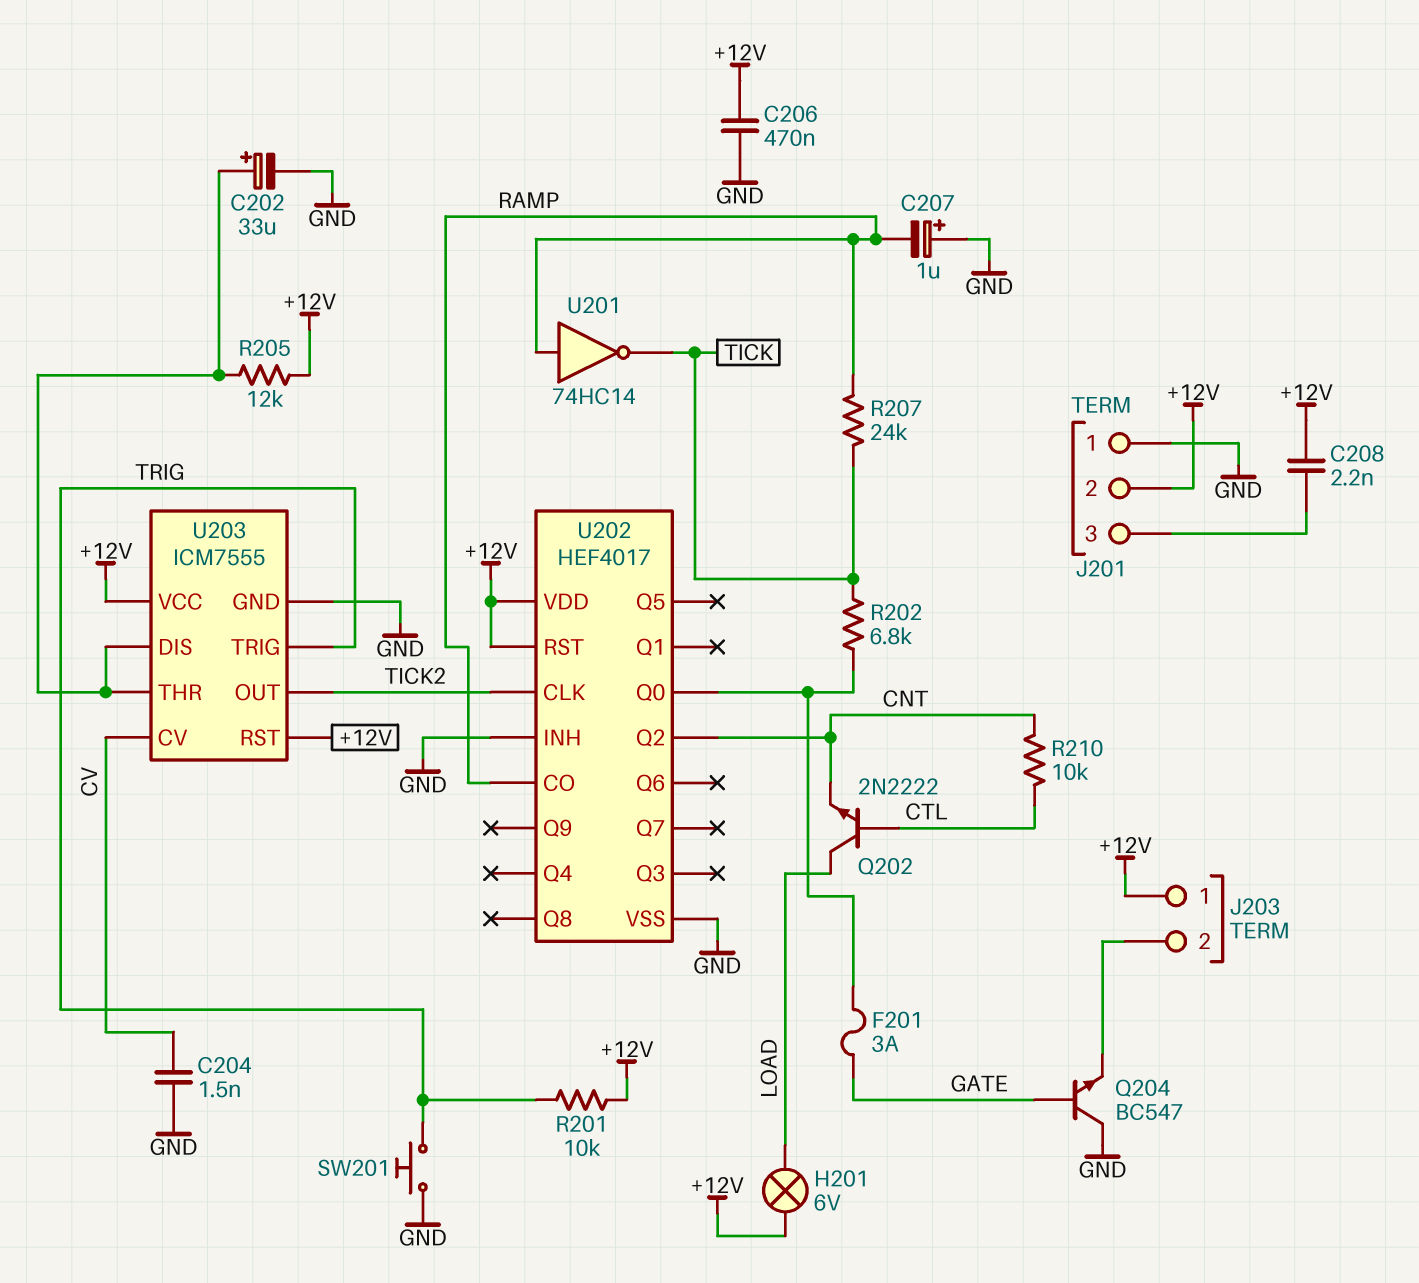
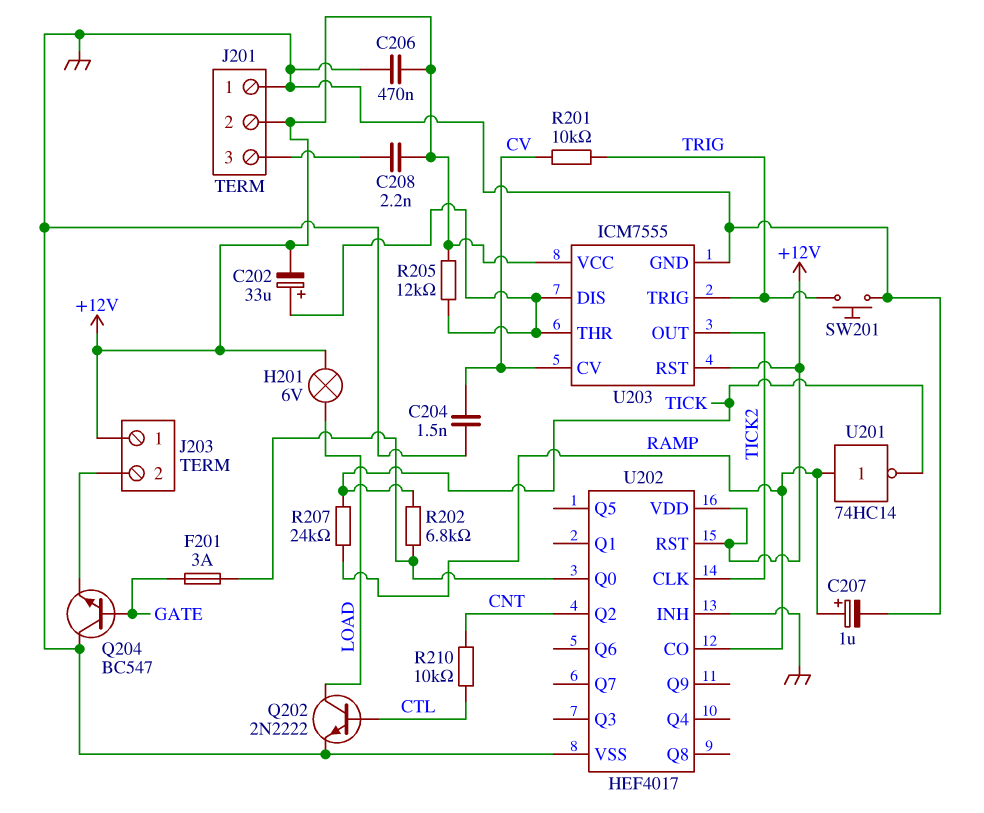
C202: 33uF (plus U203/DIS, minus GND) -> 33uF (plus U203/DIS, minus +12V)
C207: 1uF (plus GND, minus RAMP) -> 1uF (plus RAMP, minus GND)
Q202: NPN 2N2222 (B CTL, C LOAD, E CNT) -> NPN 2N2222 (B CTL, C LOAD, E GND)
R201: 10k (+12V, TRIG) -> 10k (CV, TRIG)

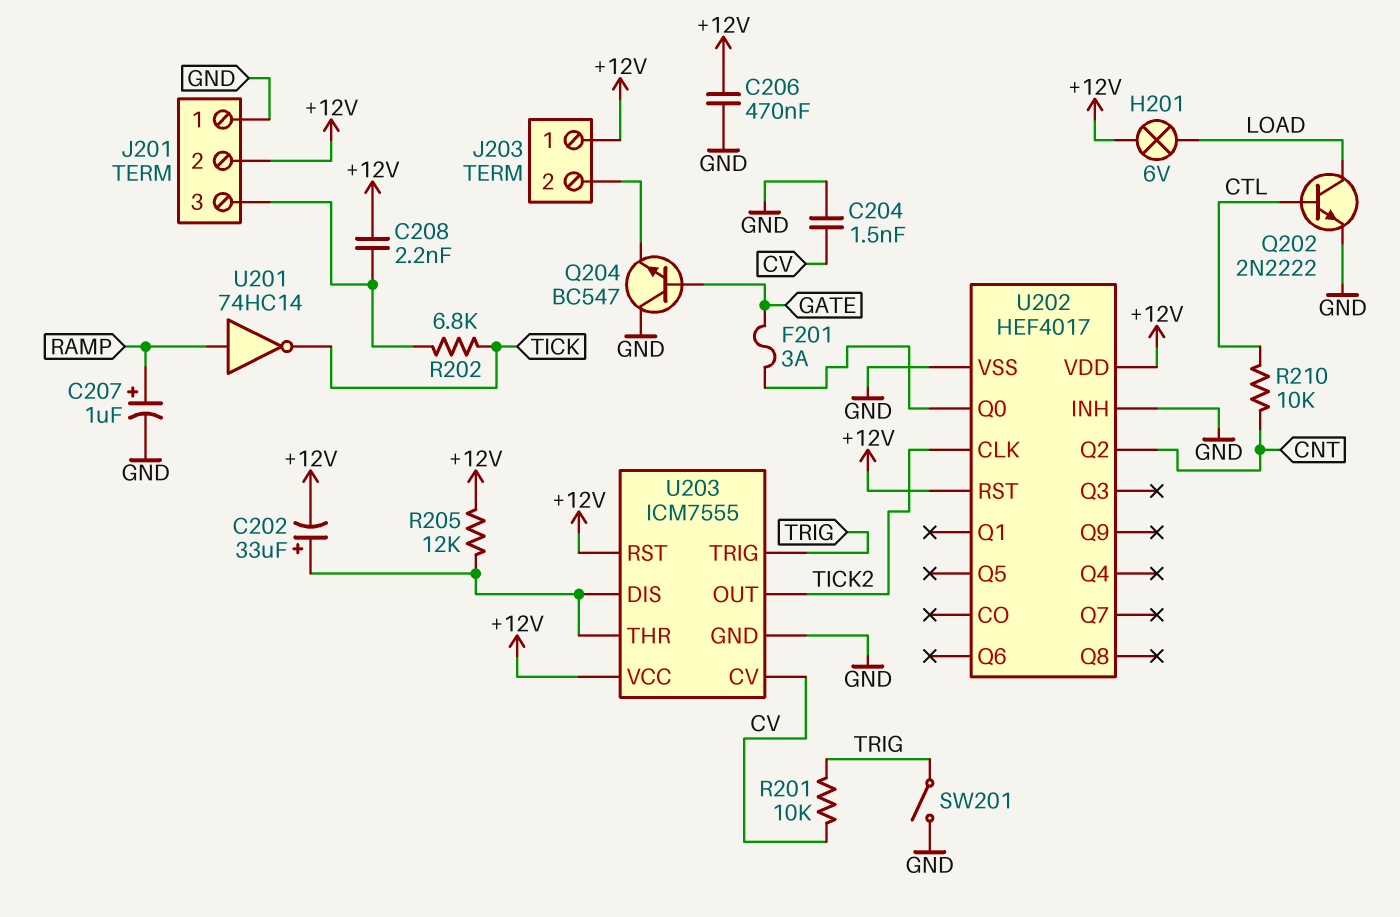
R202: 6.8k (TICK, U202/Q0) -> 6.8k (J201/3, TICK)
R207: 24k (RAMP, TICK) -> none
SW201: button (GND, TRIG) -> switch (GND, TRIG)
U202 pin CO: RAMP -> none

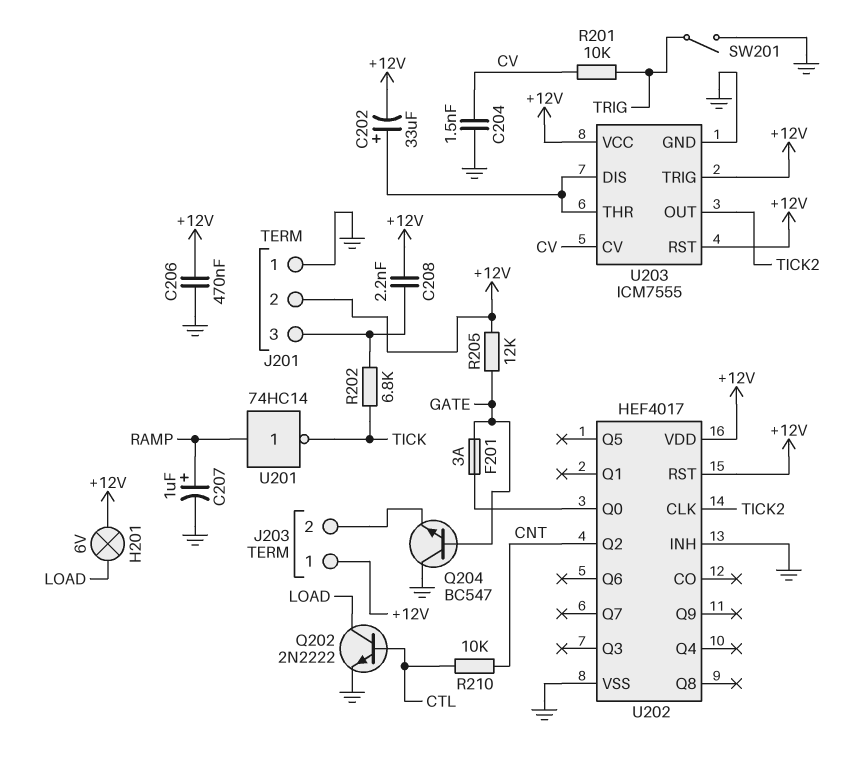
R205: 12k (+12V, U203/DIS) -> 12k (+12V, GATE)
U203 pin TRIG: TRIG -> +12V

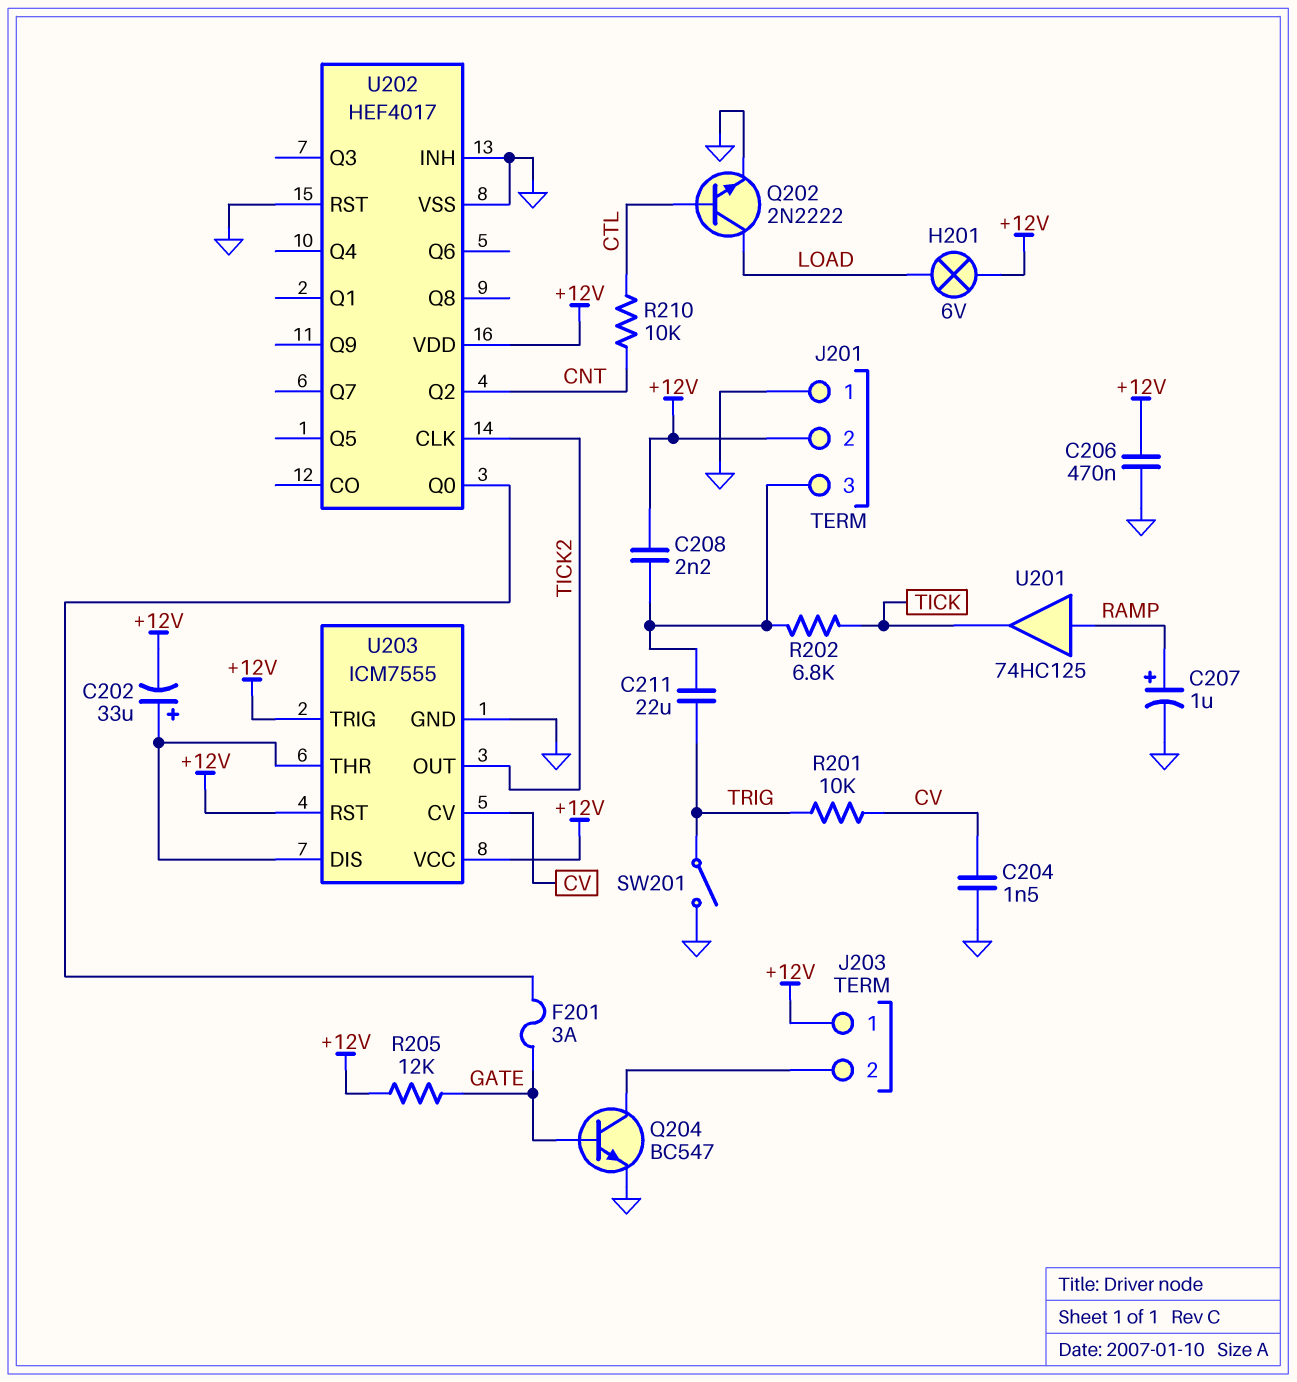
C211: none -> 22uF (J201/3, TRIG)
Q204: NPN BC547 (B GATE, C GND, E J203/2) -> NPN BC547 (B GATE, C J203/2, E GND)
U201: NOT 74HC14 (in RAMP, out TICK) -> buffer 74HC125 (in RAMP, out TICK)
U202 pin RST: +12V -> GND

